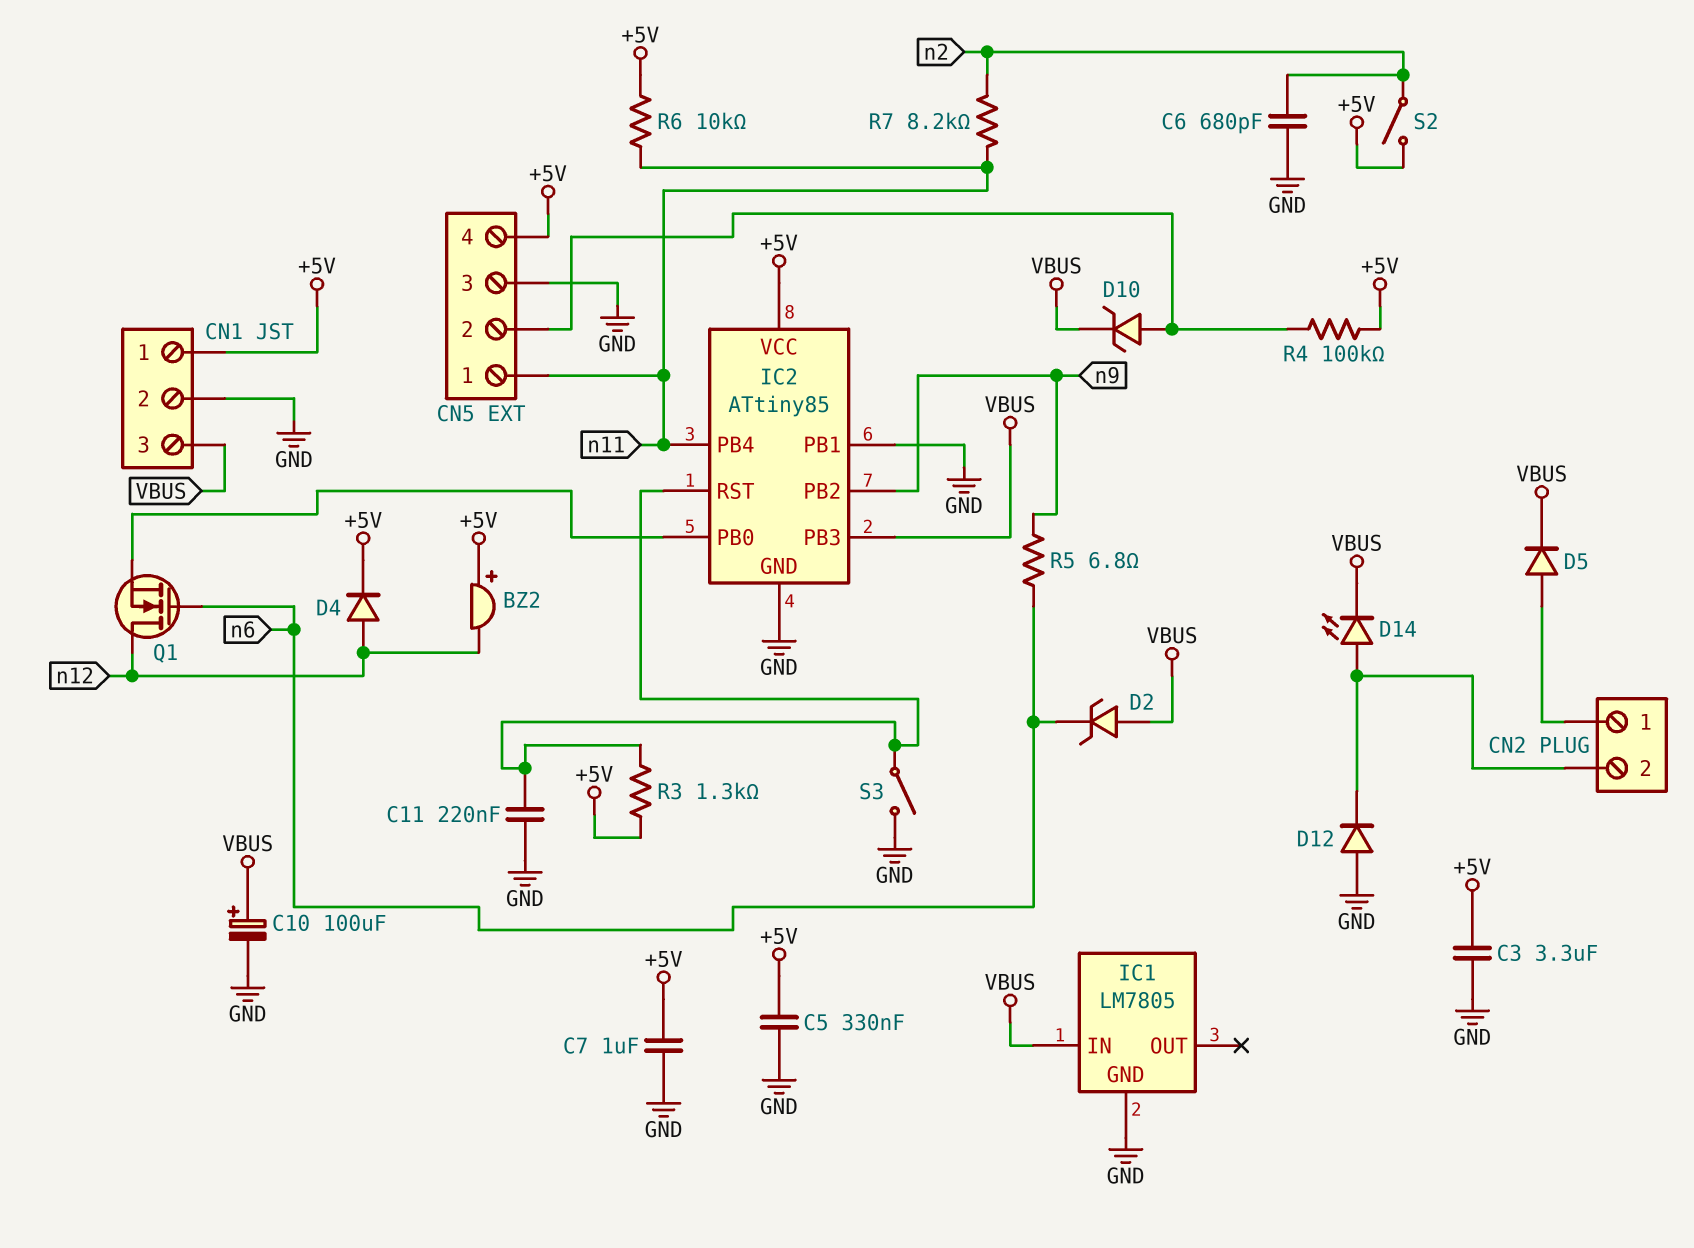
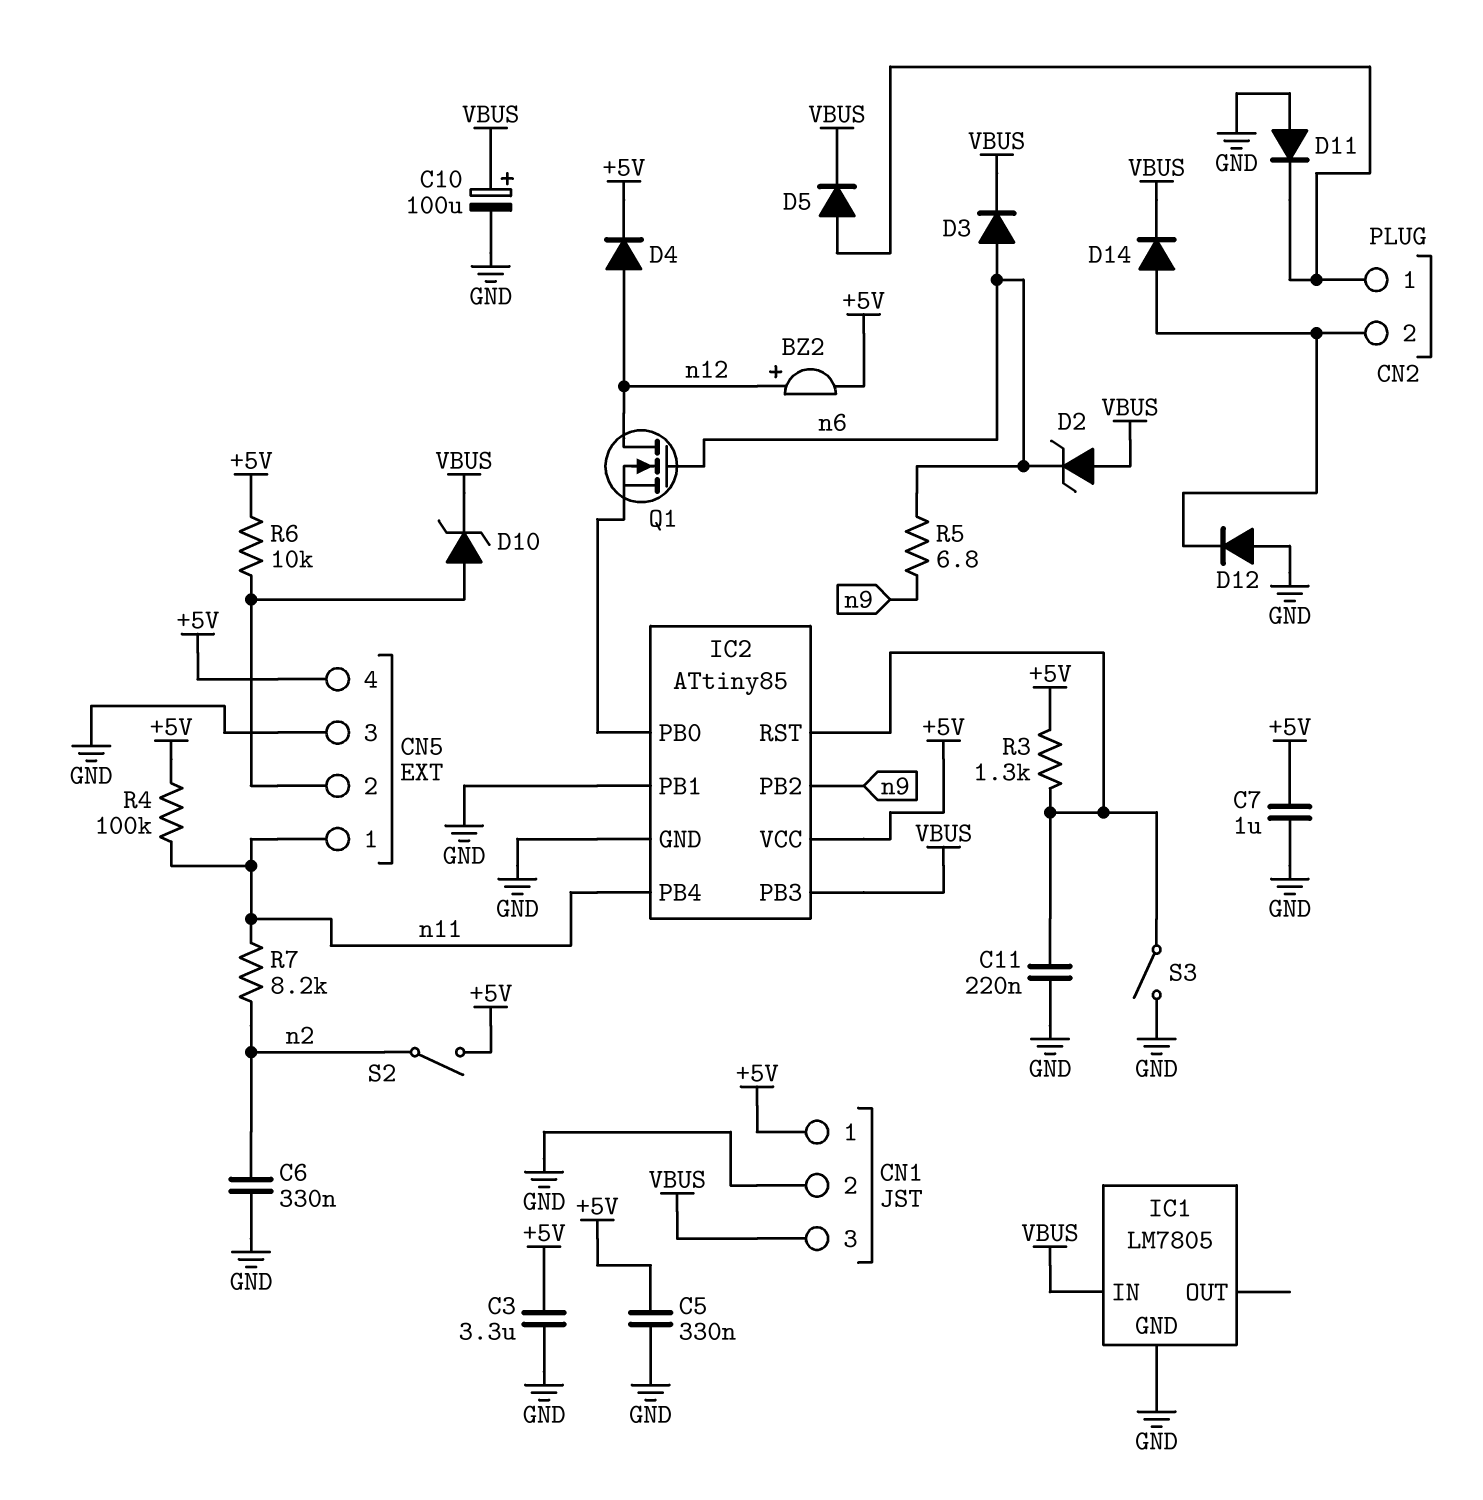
BZ2: buzzer (plus +5V, minus n12) -> buzzer (plus n12, minus +5V)
C6: 680pF (GND, n2) -> 330nF (GND, n2)
D3: none -> diode (A n6, K VBUS)
D11: none -> diode (A GND, K CN2/1)
D14: LED (A CN2/2, K VBUS) -> diode (A CN2/2, K VBUS)
R4: 100k (+5V, CN5/2) -> 100k (+5V, n11)
R6: 10k (+5V, n11) -> 10k (+5V, CN5/2)

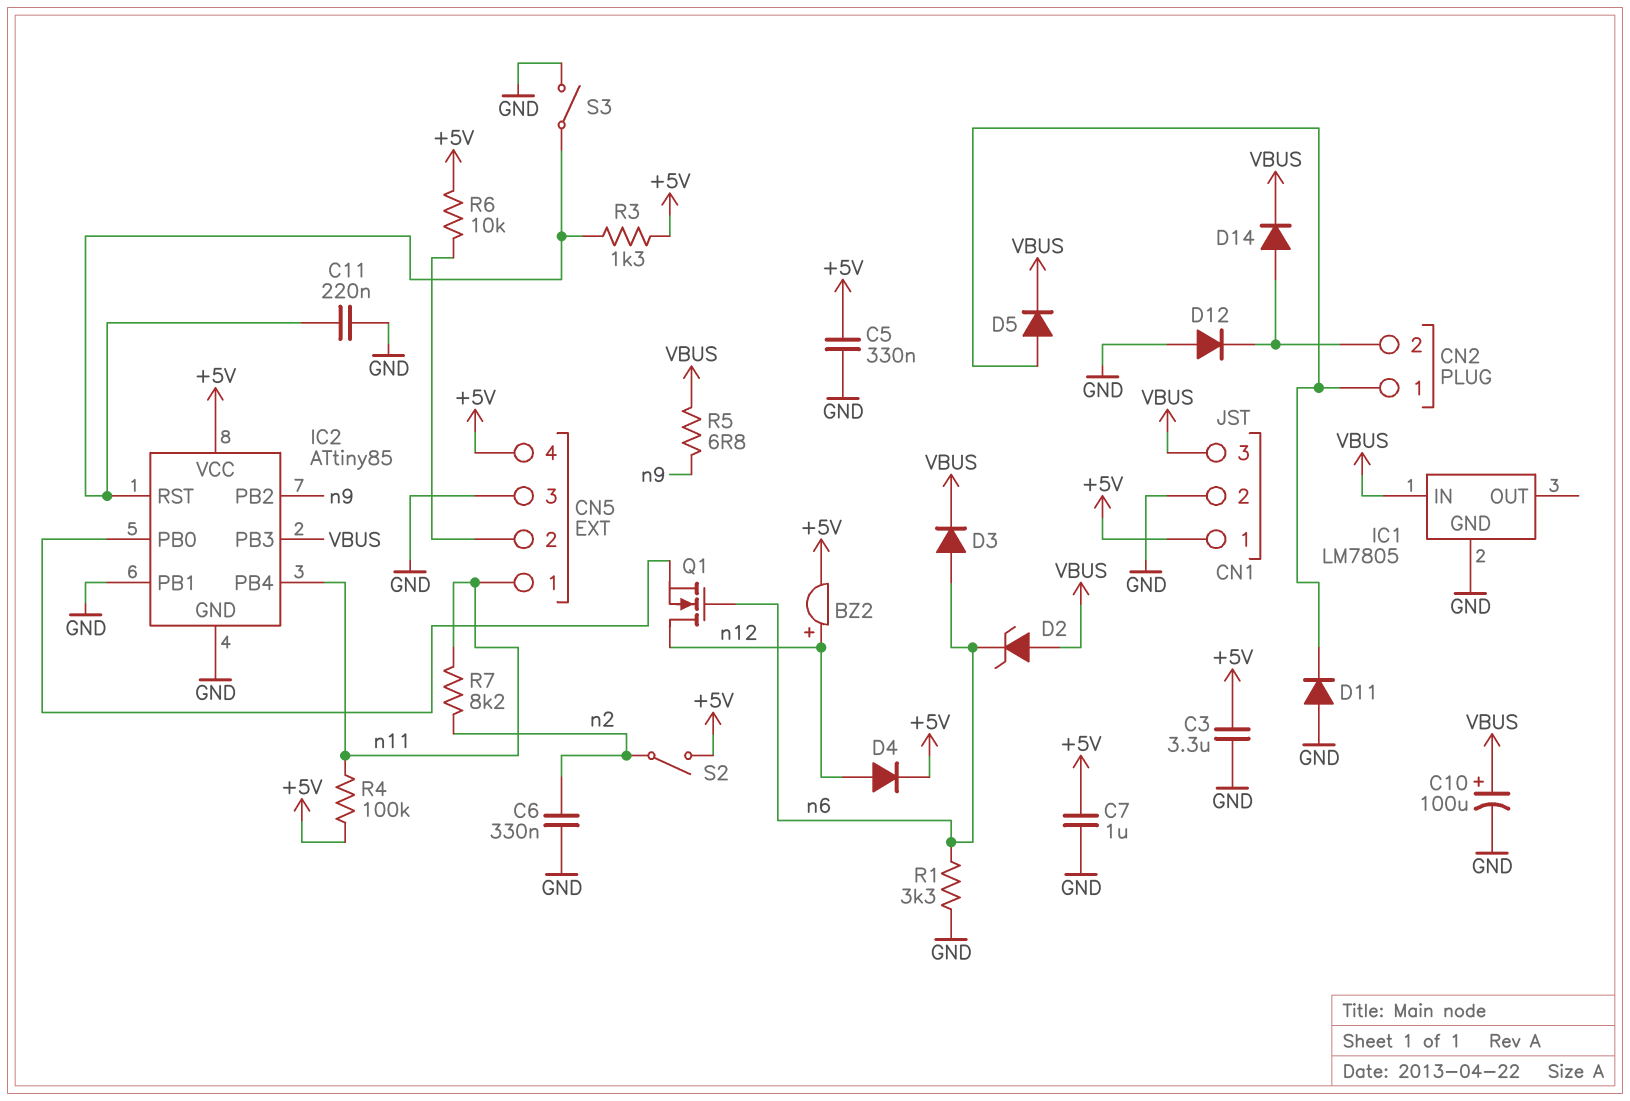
D10: zener (A CN5/2, K VBUS) -> none
R1: none -> 3.3k (GND, n6)
R5: 6.8 (n6, n9) -> 6.8 (VBUS, n9)

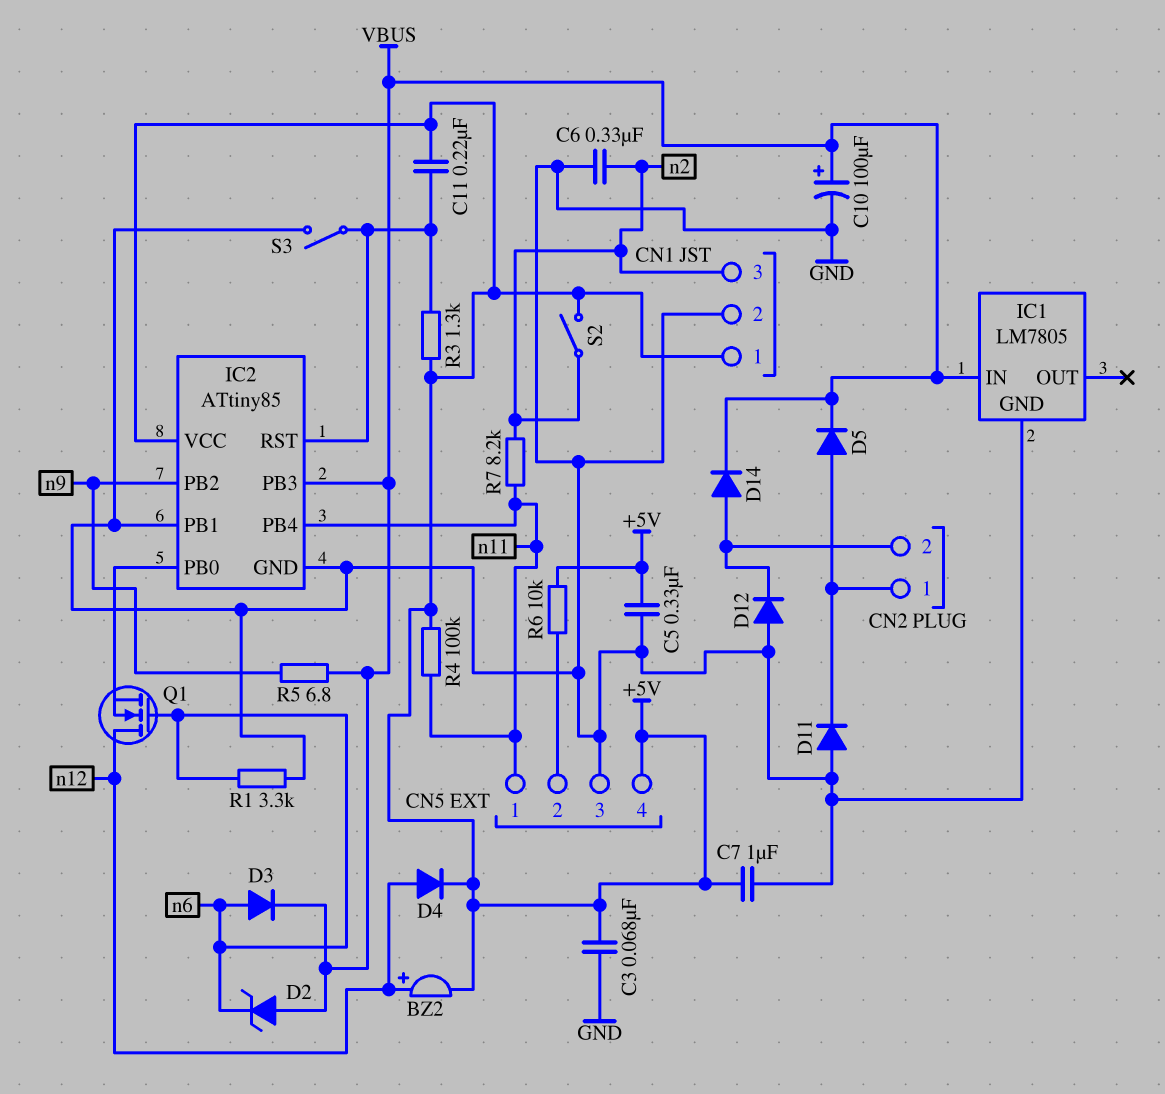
C3: 3.3uF (+5V, GND) -> 68nF (+5V, GND)
C11: 220nF (GND, IC2/RST) -> 220nF (+5V, IC2/RST)
CN1 pin 3: VBUS -> n2

